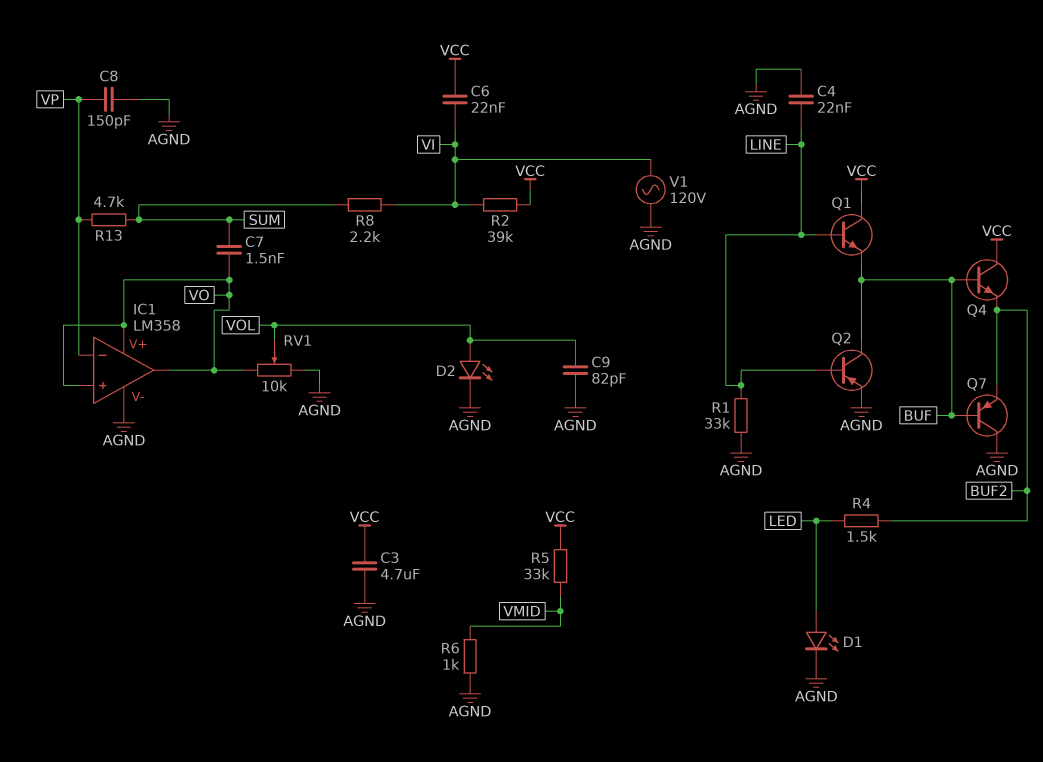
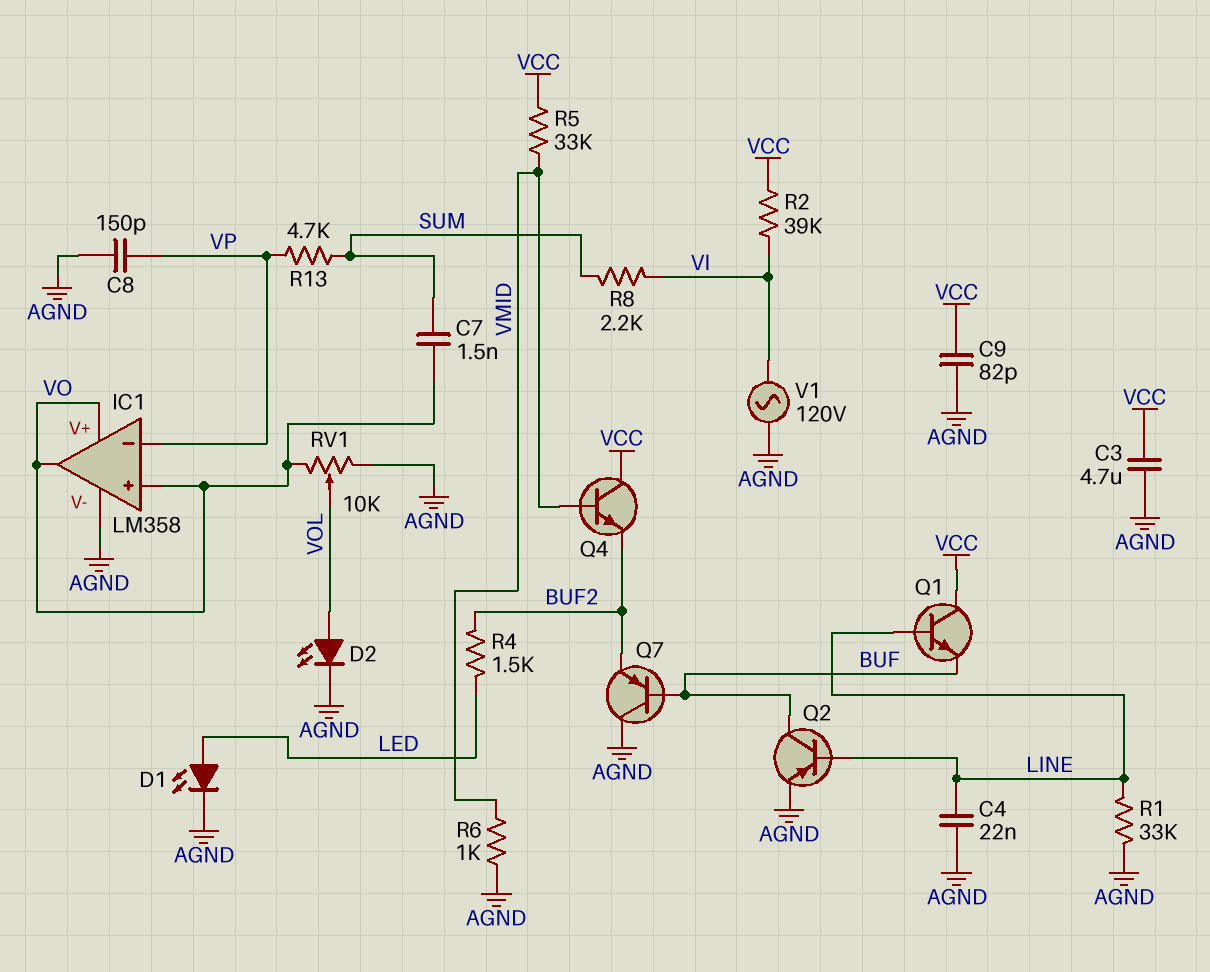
C6: 22nF (VCC, VI) -> none
C9: 82pF (AGND, VOL) -> 82pF (AGND, VCC)
Q4: NPN (B BUF, C VCC, E BUF2) -> NPN (B VMID, C VCC, E BUF2)

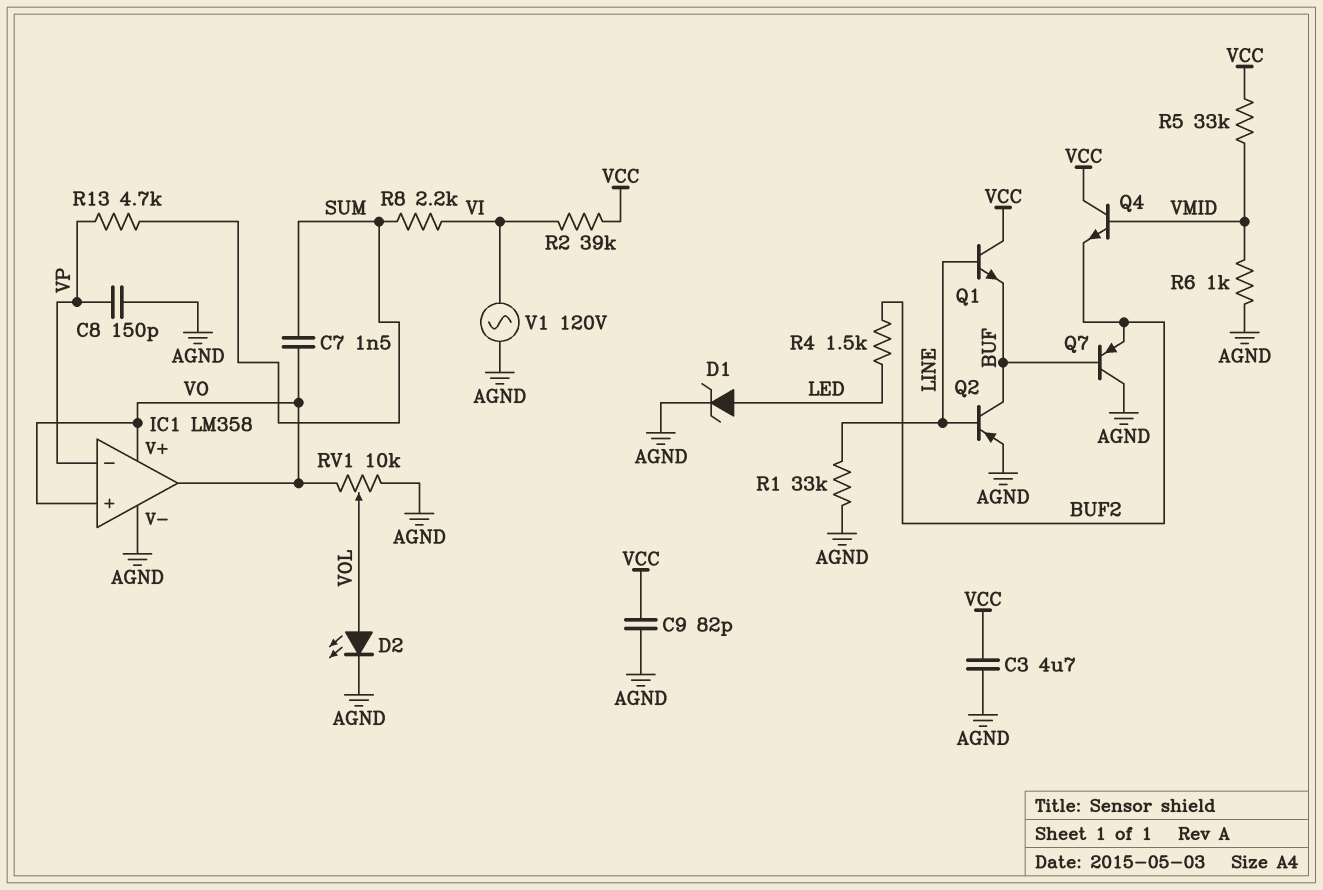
C4: 22nF (AGND, LINE) -> none
D1: LED (A LED, K AGND) -> zener (A LED, K AGND)

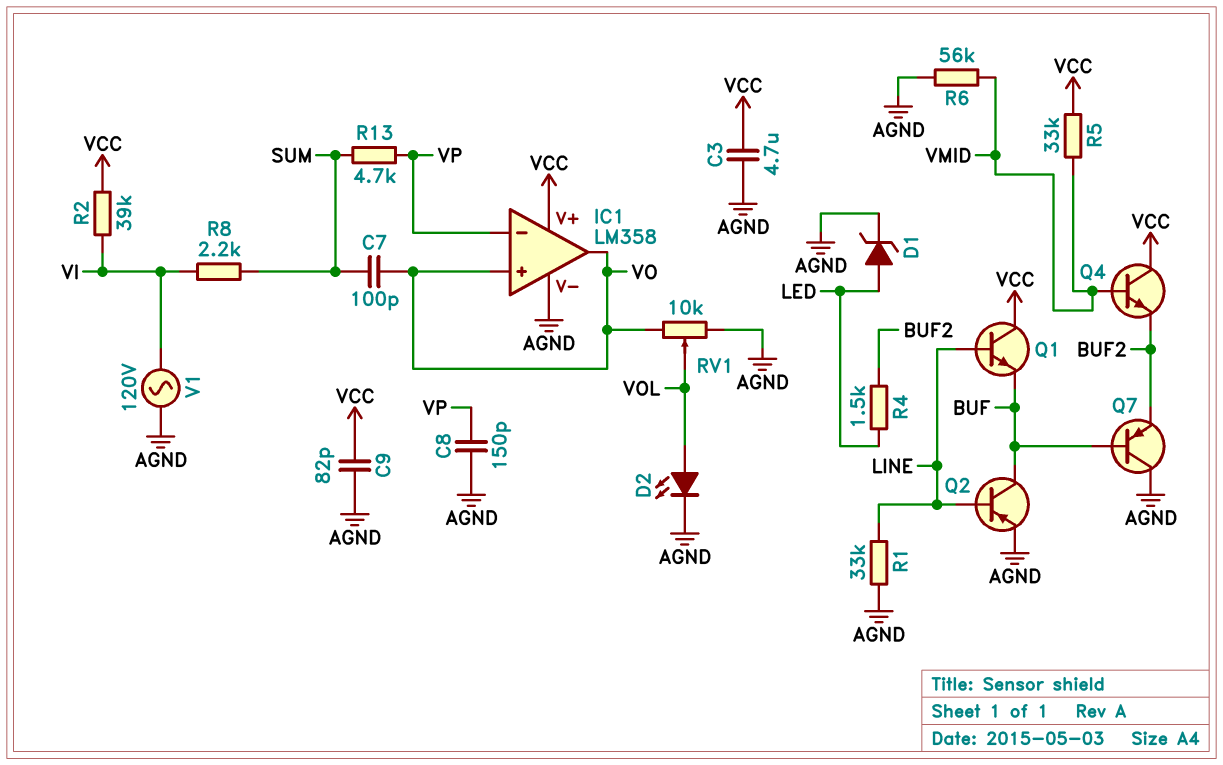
C7: 1.5nF (SUM, VO) -> 100pF (SUM, VO)
IC1 pin V+: VO -> VCC
R6: 1k (AGND, VMID) -> 56k (AGND, VMID)

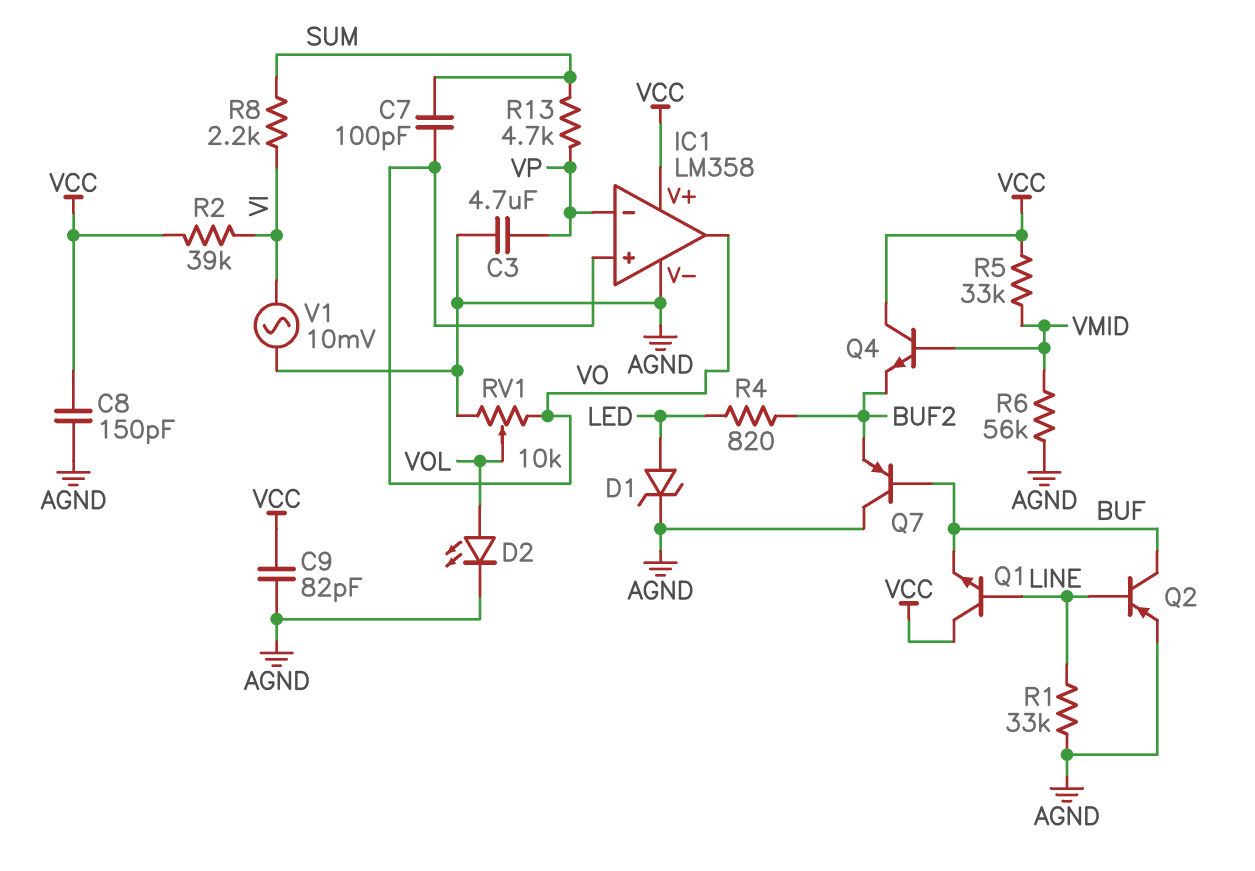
C3: 4.7uF (AGND, VCC) -> 4.7uF (AGND, VP)
C8: 150pF (AGND, VP) -> 150pF (AGND, VCC)
R4: 1.5k (BUF2, LED) -> 820 (BUF2, LED)
V1: AC 120V (AGND, VI) -> AC 10mV (AGND, VI)

